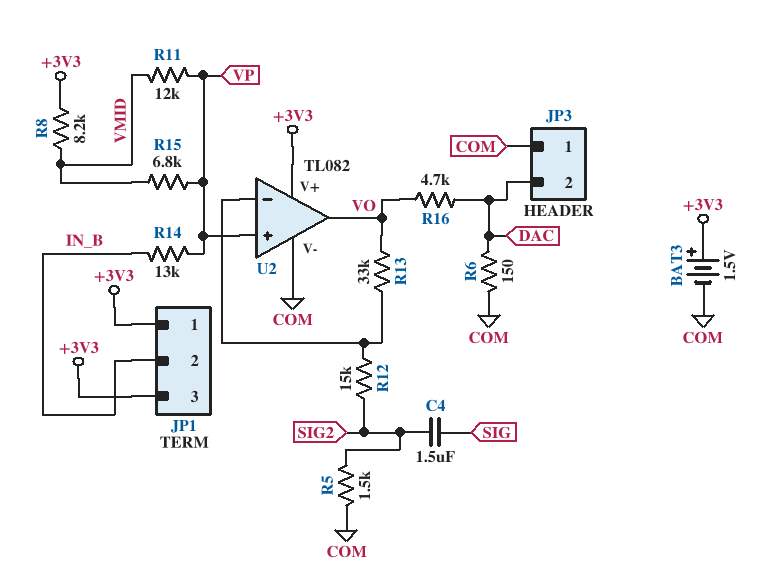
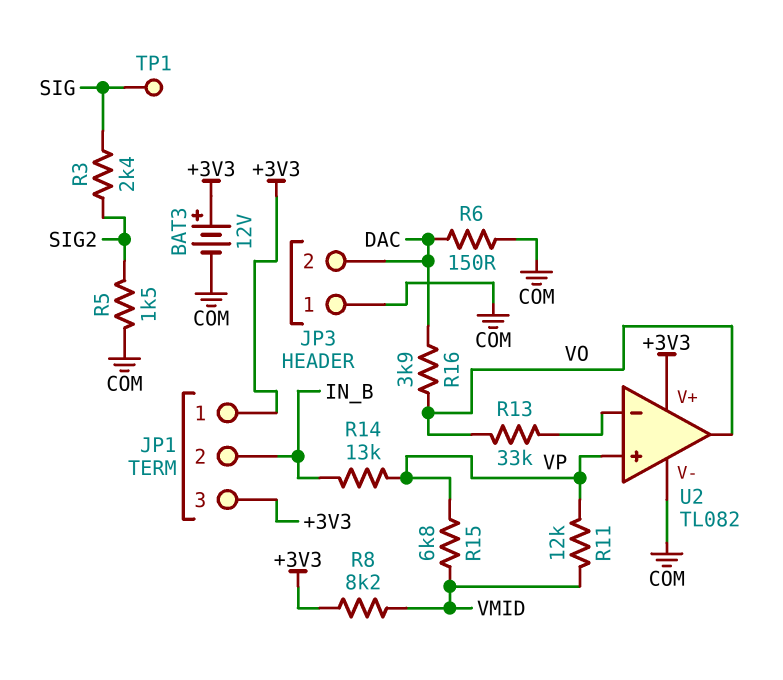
BAT3: 1.5V (plus +3V3, minus COM) -> 12V (plus +3V3, minus COM)
C4: 1.5uF (SIG, SIG2) -> none
R3: none -> 2.4k (SIG, SIG2)
R12: 15k (SIG2, U2/in-) -> none
R16: 4.7k (DAC, VO) -> 3.9k (DAC, VO)
TP1: none -> test point (SIG)

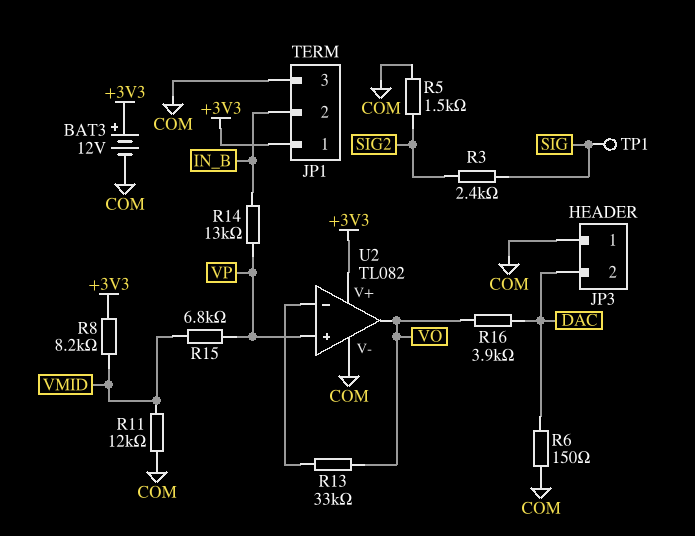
JP1 pin 3: +3V3 -> COM
R11: 12k (VMID, VP) -> 12k (COM, VMID)

